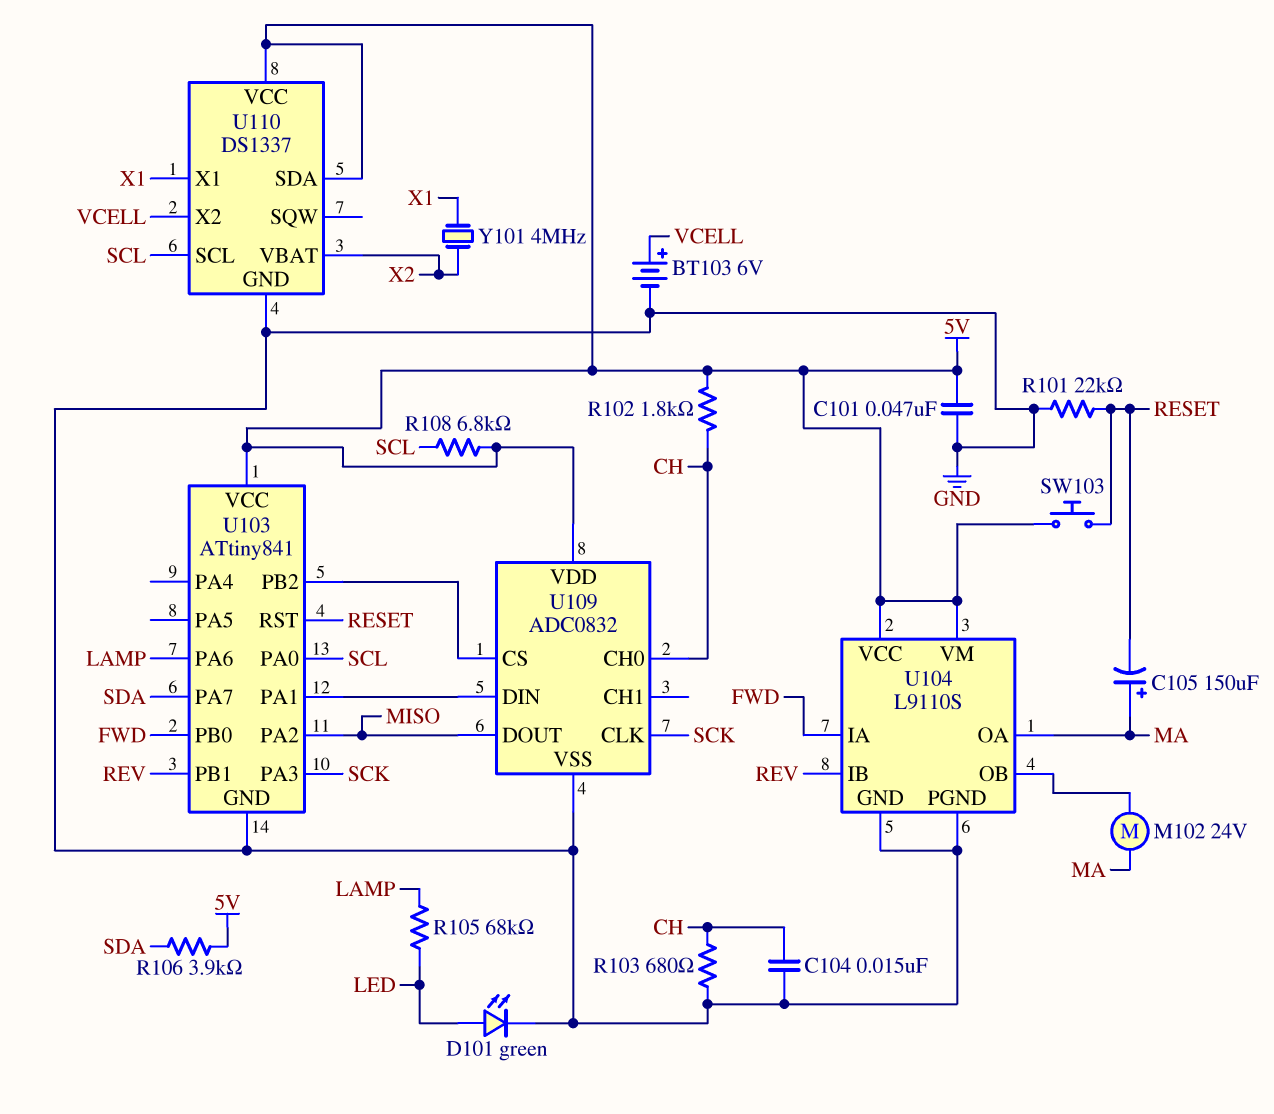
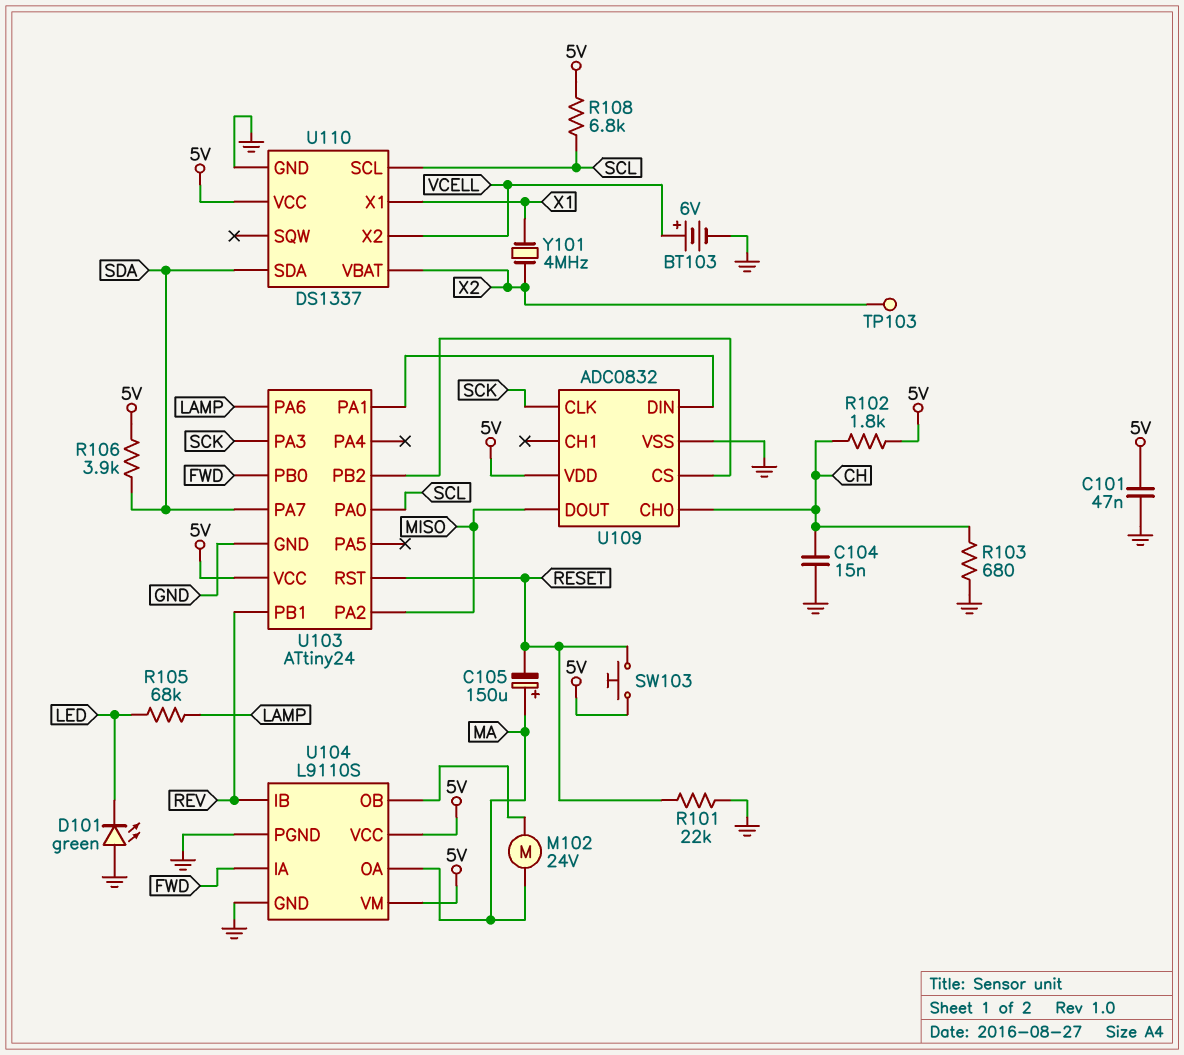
D101: LED green (A LED, K GND) -> LED green (A GND, K LED)
TP103: none -> test point (X2)
U103: ATtiny841 -> ATtiny24
U110 pin SDA: 5V -> SDA

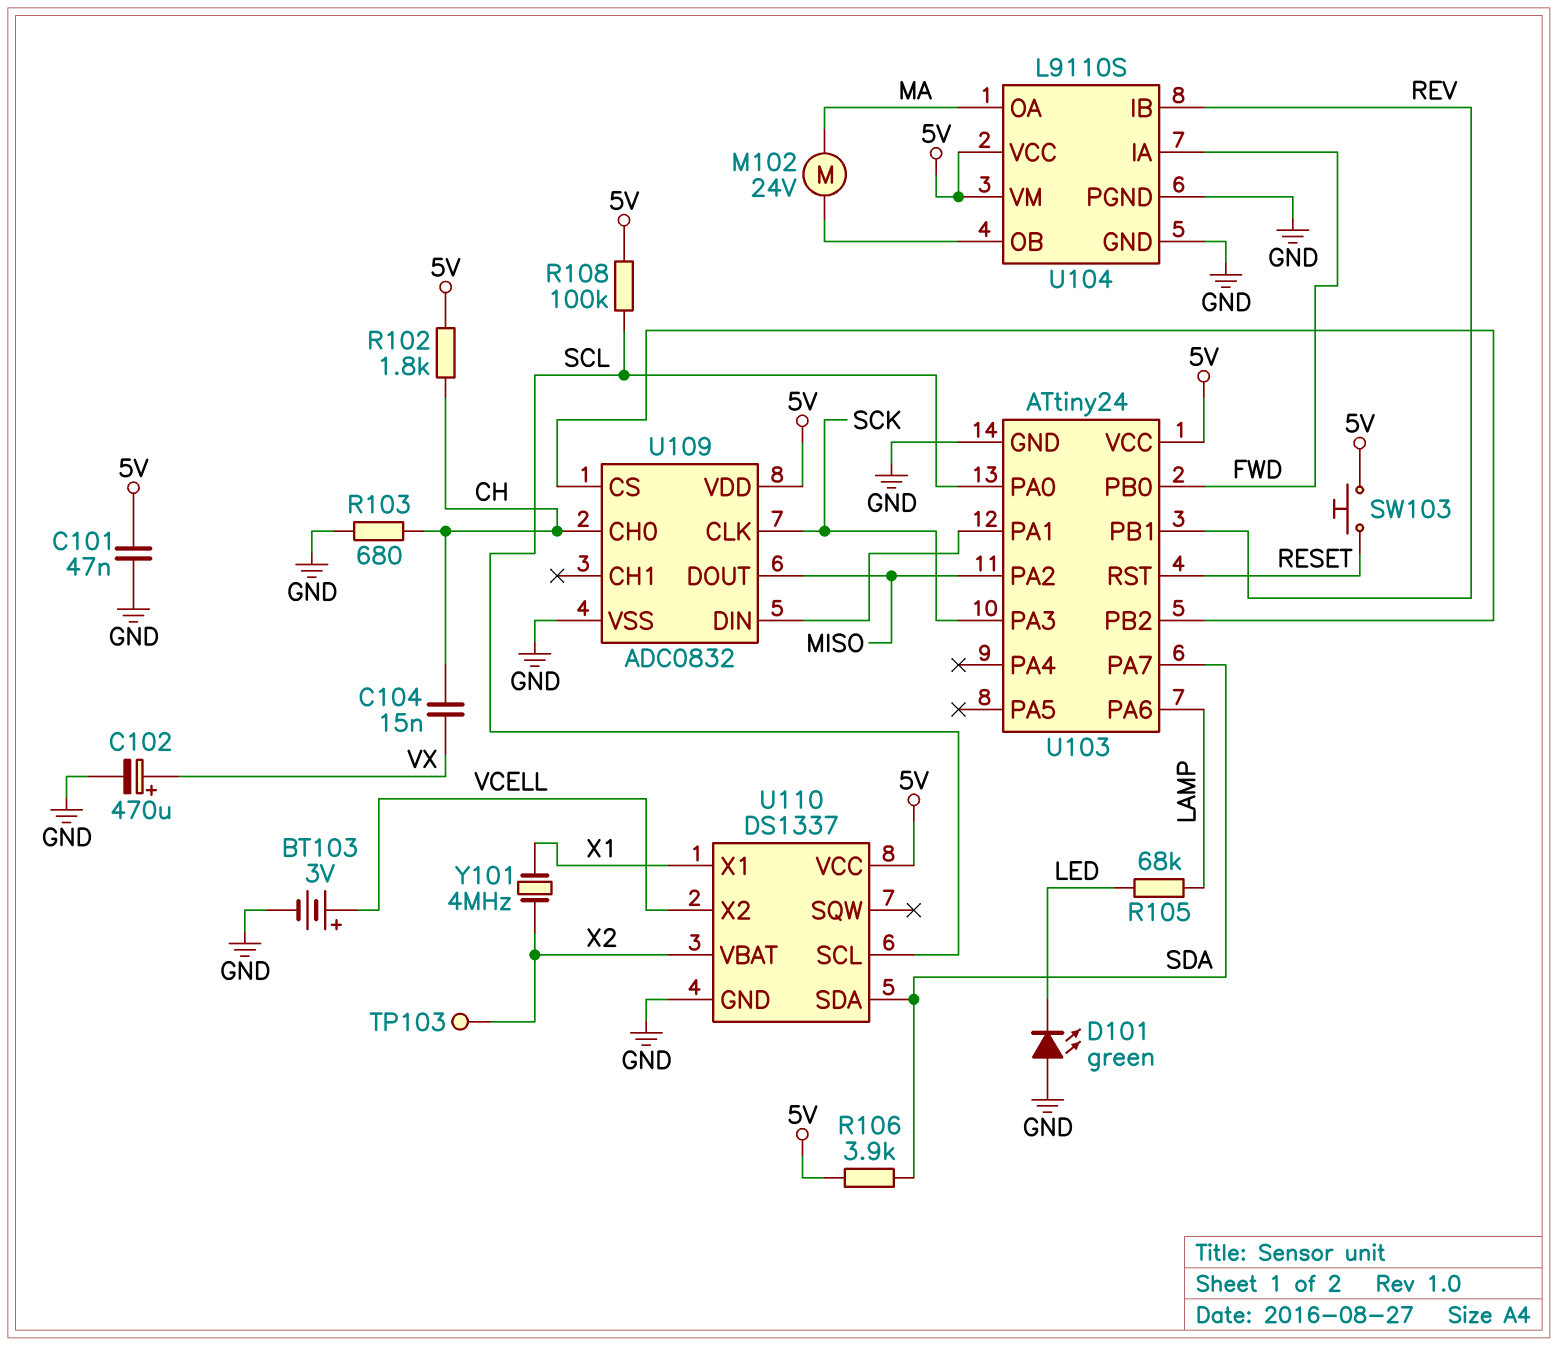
BT103: 6V (plus VCELL, minus GND) -> 3V (plus VCELL, minus GND)
C102: none -> 470uF (plus VX, minus GND)
C104: 15nF (CH, GND) -> 15nF (CH, VX)
C105: 150uF (plus MA, minus RESET) -> none
R101: 22k (GND, RESET) -> none
R108: 6.8k (5V, SCL) -> 100k (5V, SCL)

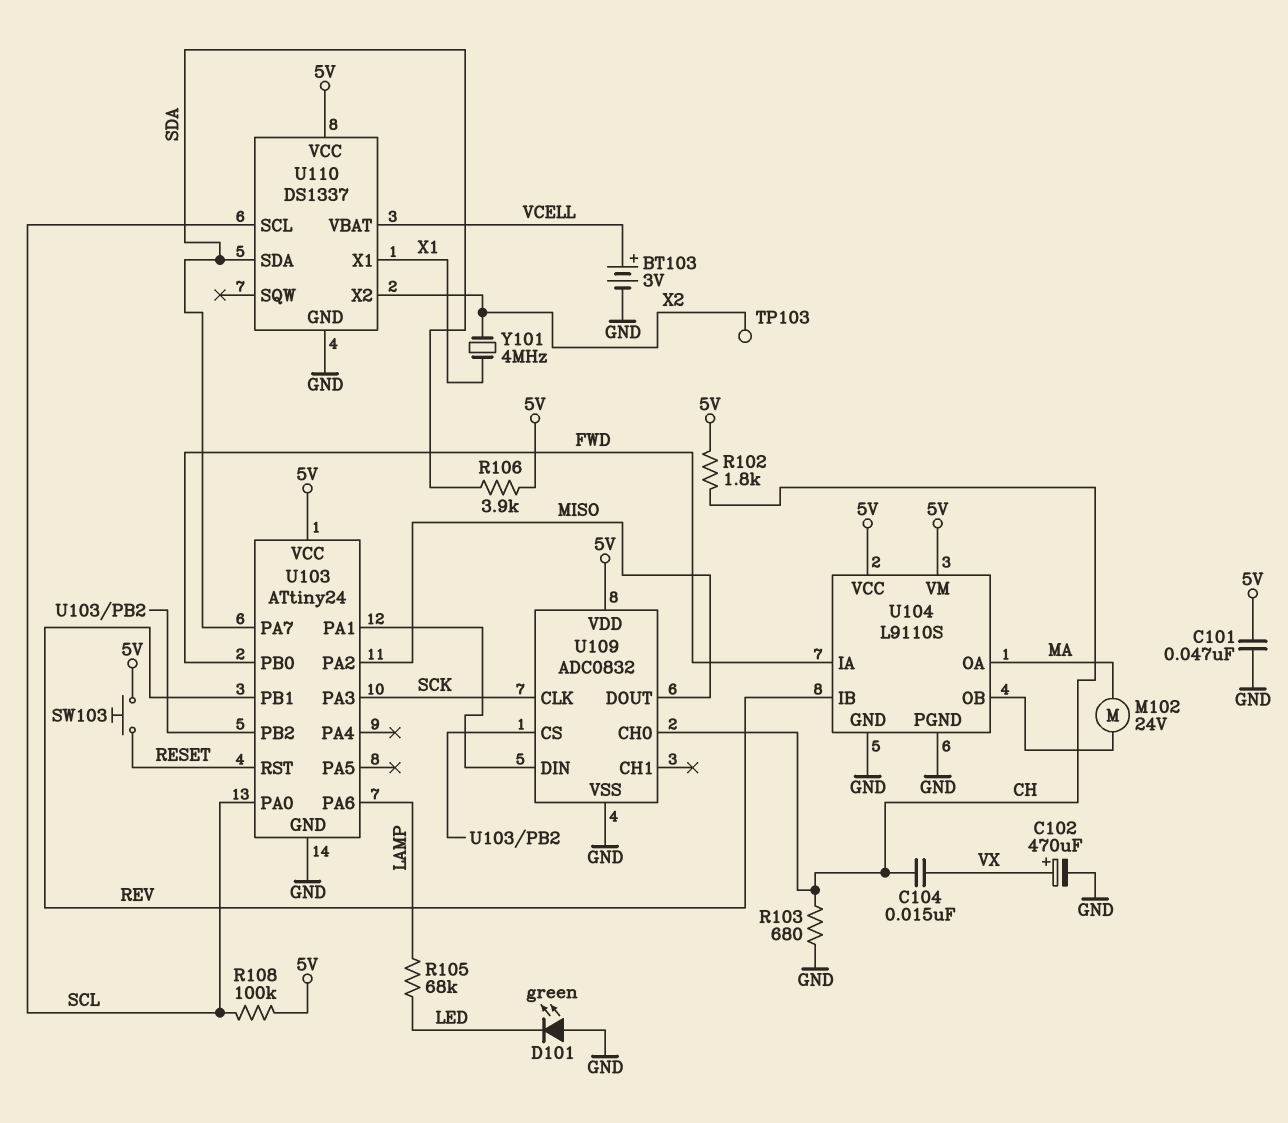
U110 pin VBAT: X2 -> VCELL
U110 pin X2: VCELL -> X2

